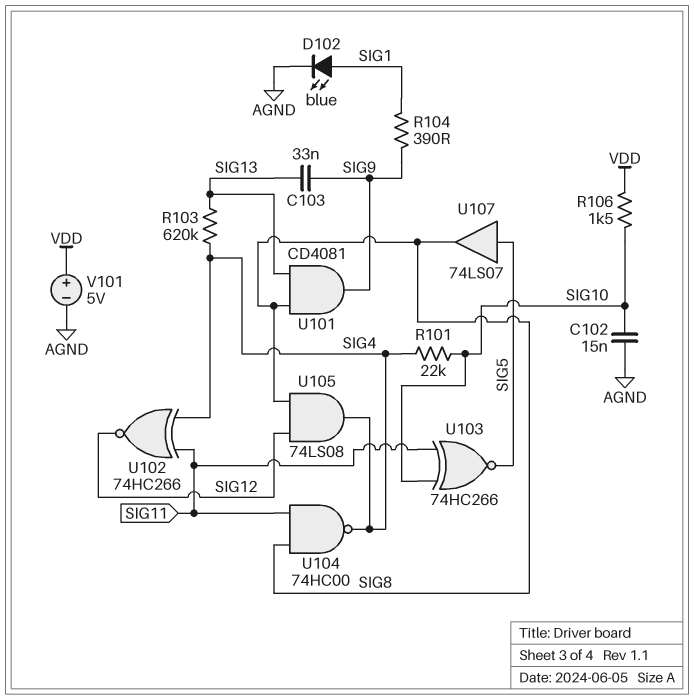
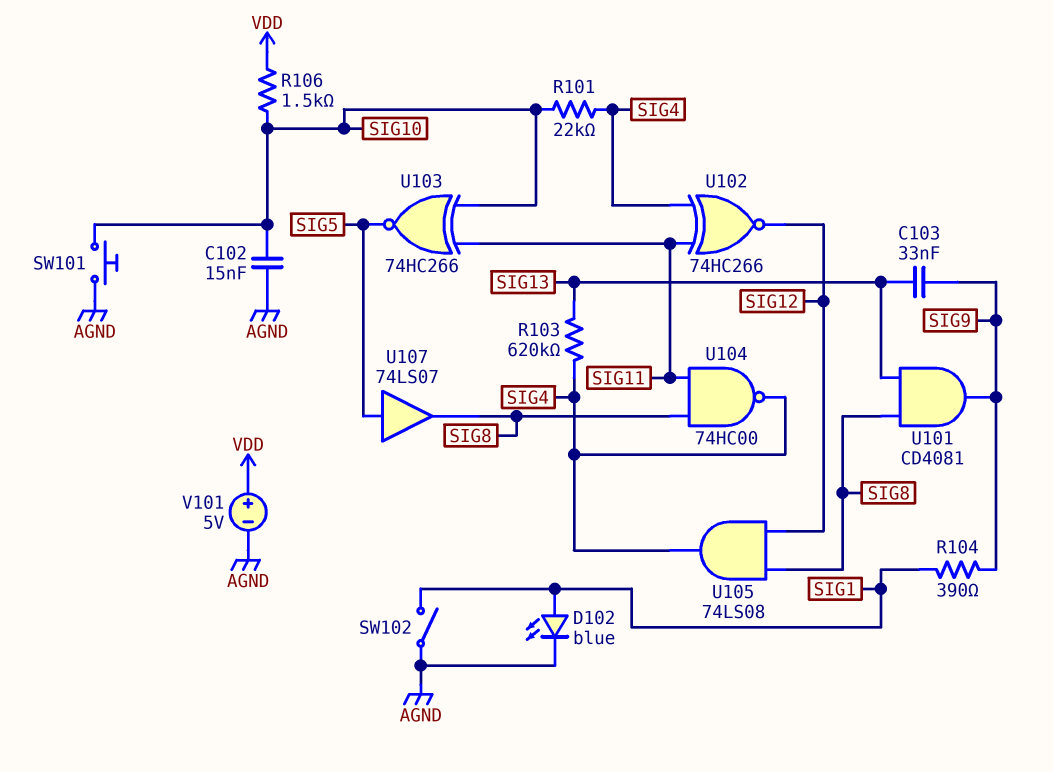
SW101: none -> button (AGND, SIG10)
SW102: none -> switch (AGND, SIG1)

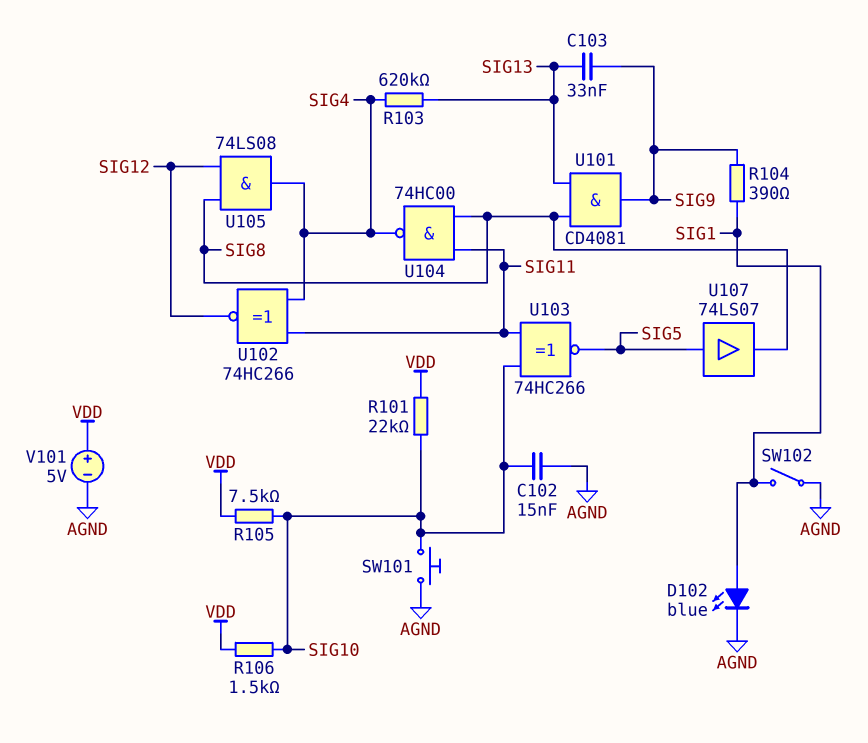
R101: 22k (SIG4, SIG10) -> 22k (SIG10, VDD)
R105: none -> 7.5k (SIG10, VDD)

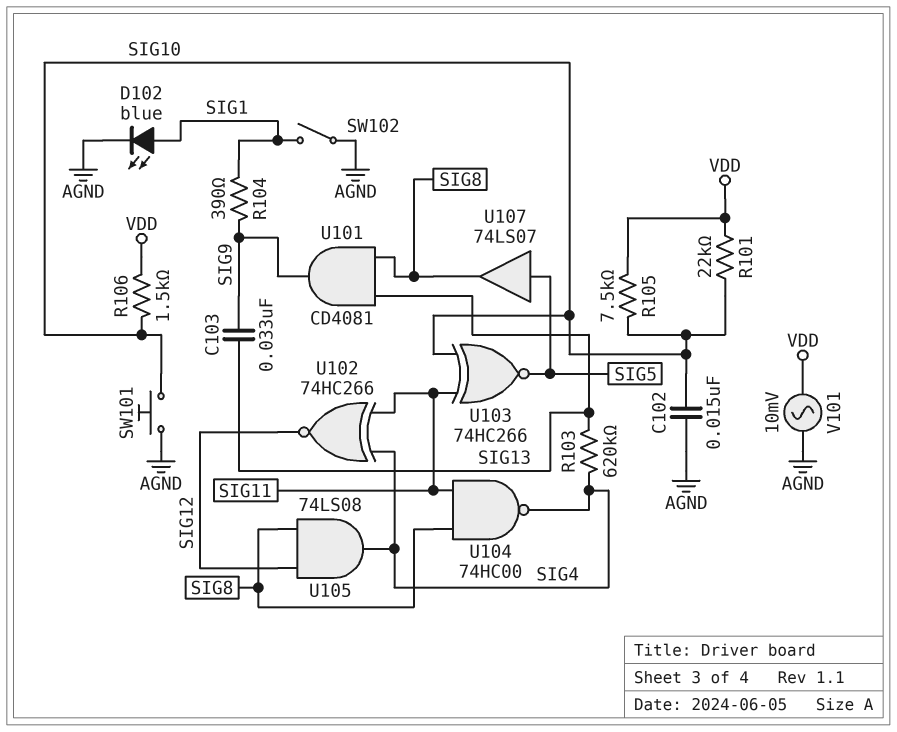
V101: 5V (plus VDD, minus AGND) -> AC 10mV (AGND, VDD)

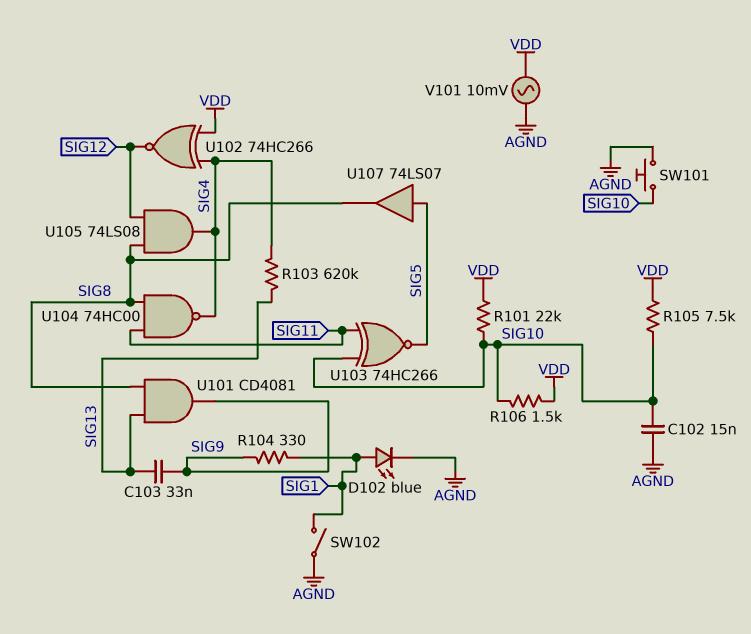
R104: 390 (SIG1, SIG9) -> 330 (SIG1, SIG9)
U102: XNOR 74HC266 (in SIG4, in SIG11, out SIG12) -> XNOR 74HC266 (in SIG4, in VDD, out SIG12)

